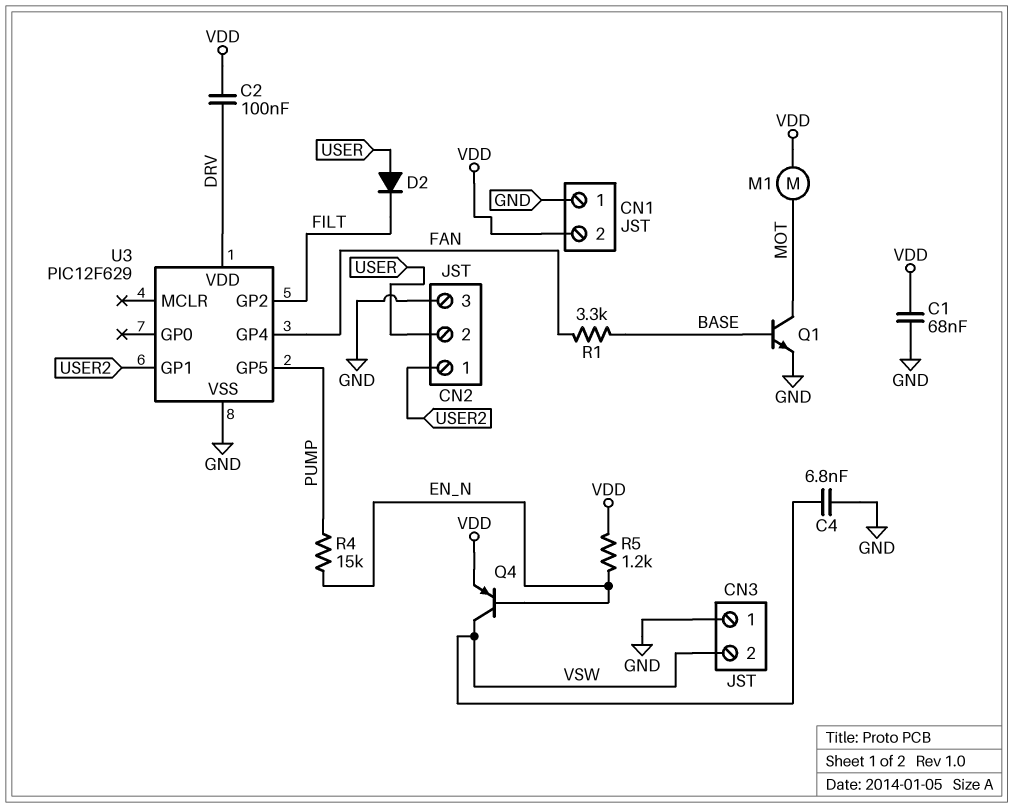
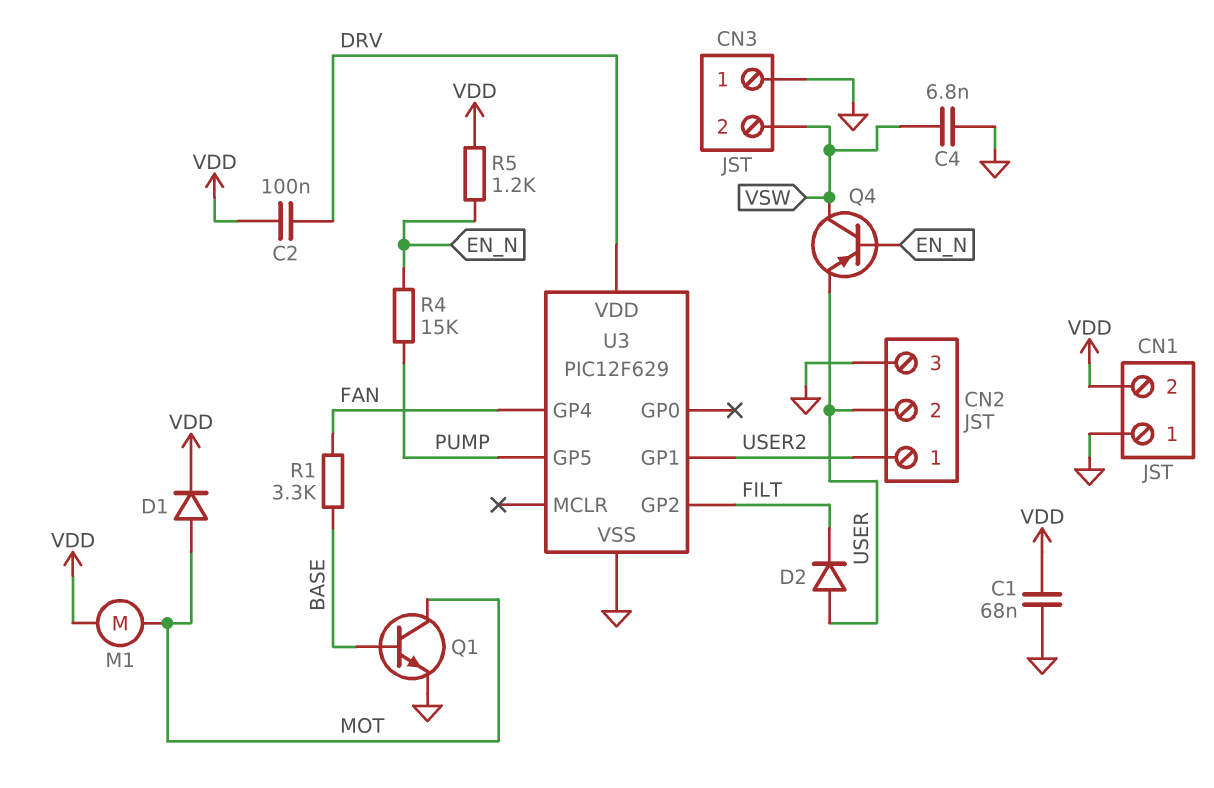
D1: none -> diode (A MOT, K VDD)
Q4: PNP (B EN_N, C VSW, E VDD) -> PNP (B EN_N, C VSW, E USER)

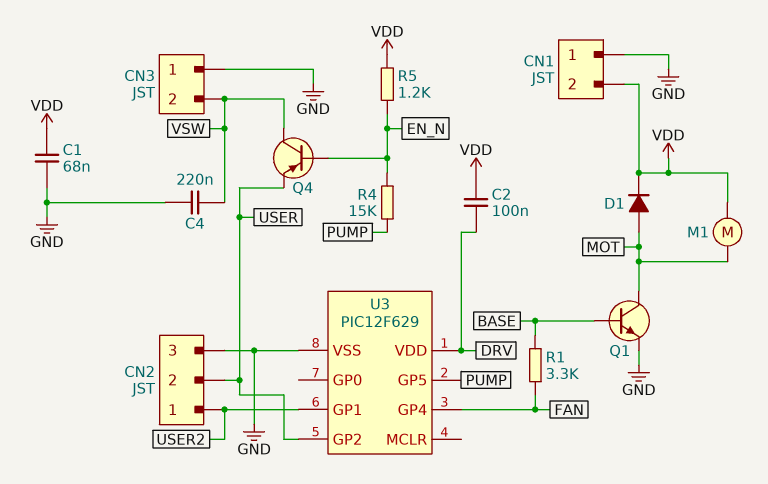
C4: 6.8nF (GND, VSW) -> 220nF (GND, VSW)
D2: diode (A USER, K FILT) -> none
U3 pin GP2: FILT -> USER

